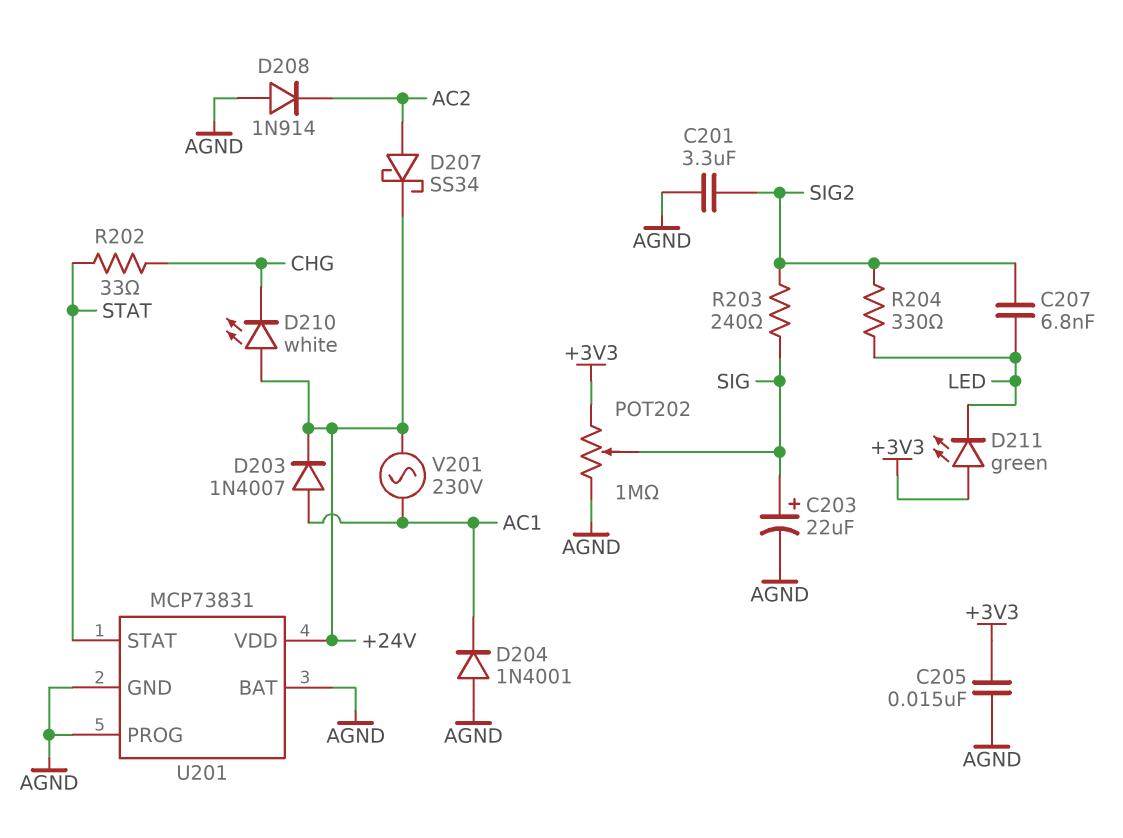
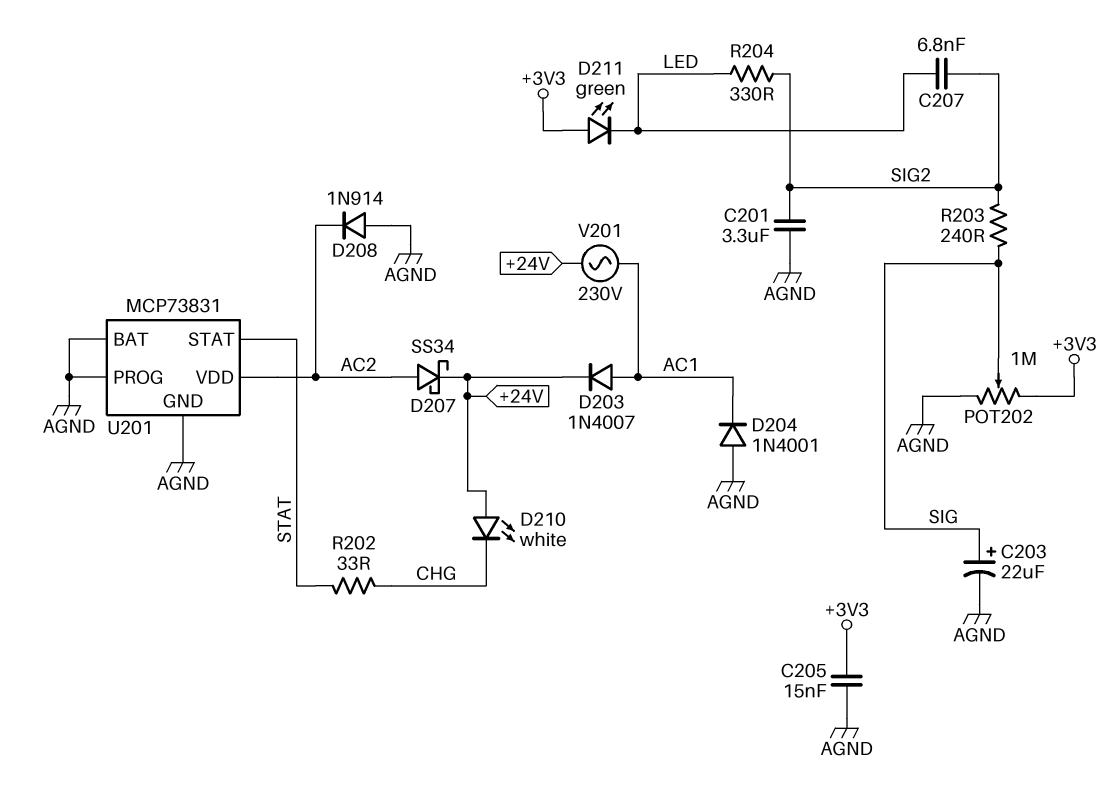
U201 pin VDD: +24V -> AC2

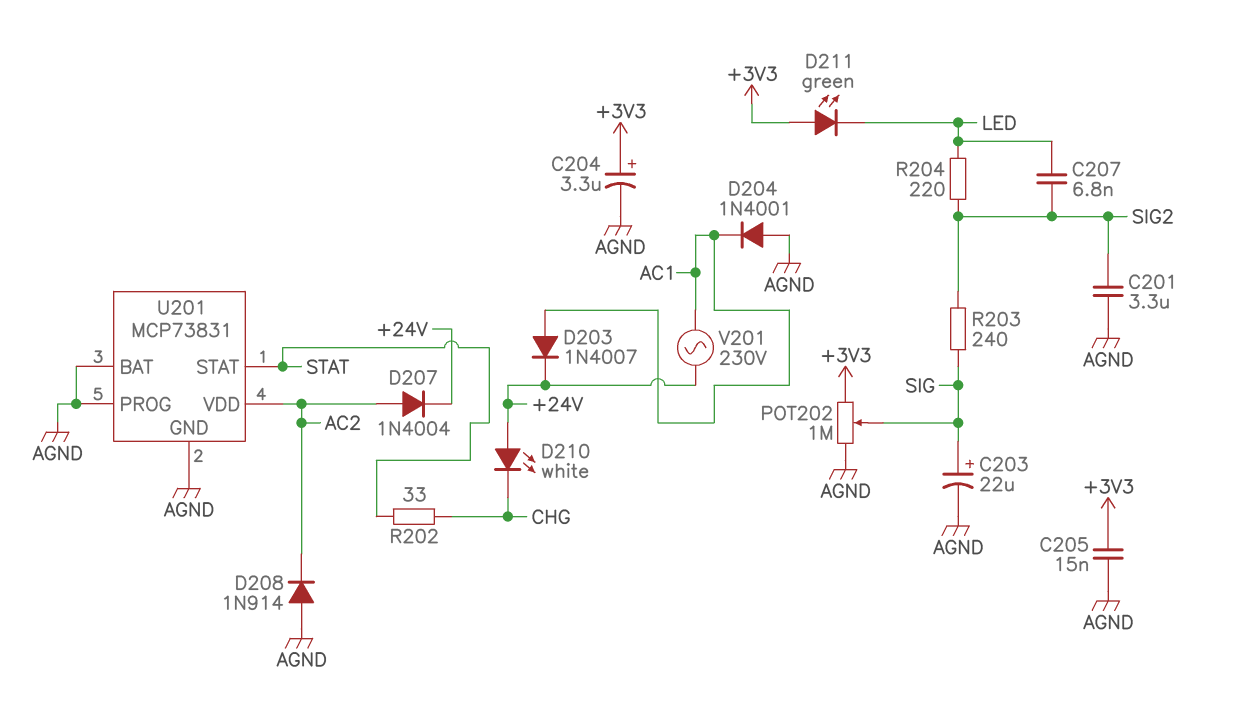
C204: none -> 3.3uF (plus +3V3, minus AGND)
D207: schottky SS34 (A AC2, K +24V) -> diode 1N4004 (A AC2, K +24V)
R204: 330 (LED, SIG2) -> 220 (LED, SIG2)

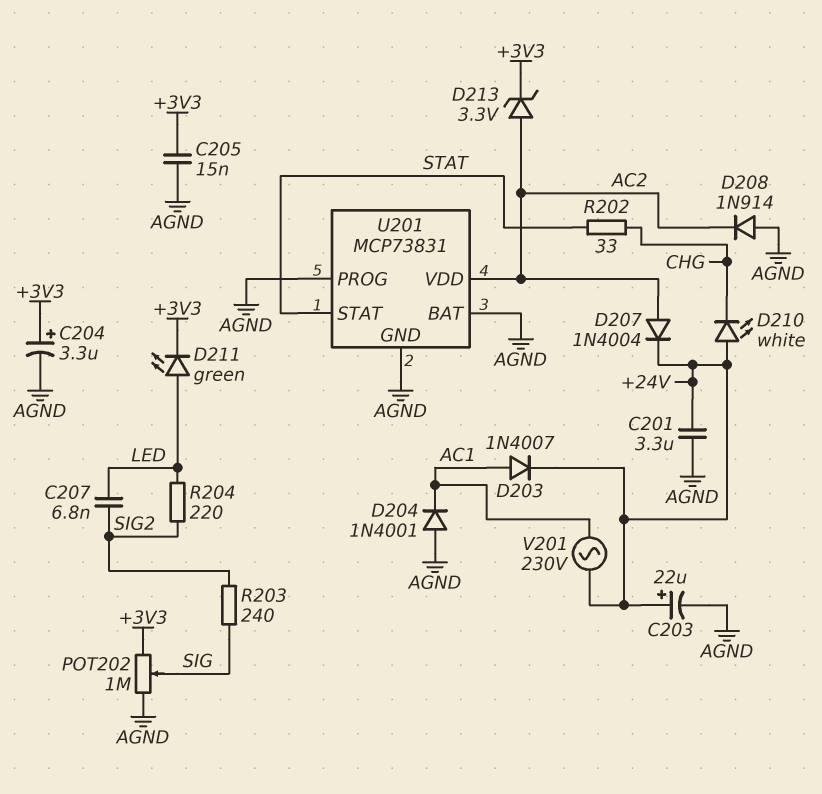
C201: 3.3uF (AGND, SIG2) -> 3.3uF (+24V, AGND)
C203: 22uF (plus SIG, minus AGND) -> 22uF (plus +24V, minus AGND)
D211: LED green (A +3V3, K LED) -> LED green (A LED, K +3V3)
D213: none -> zener 3.3V (A AC2, K +3V3)

